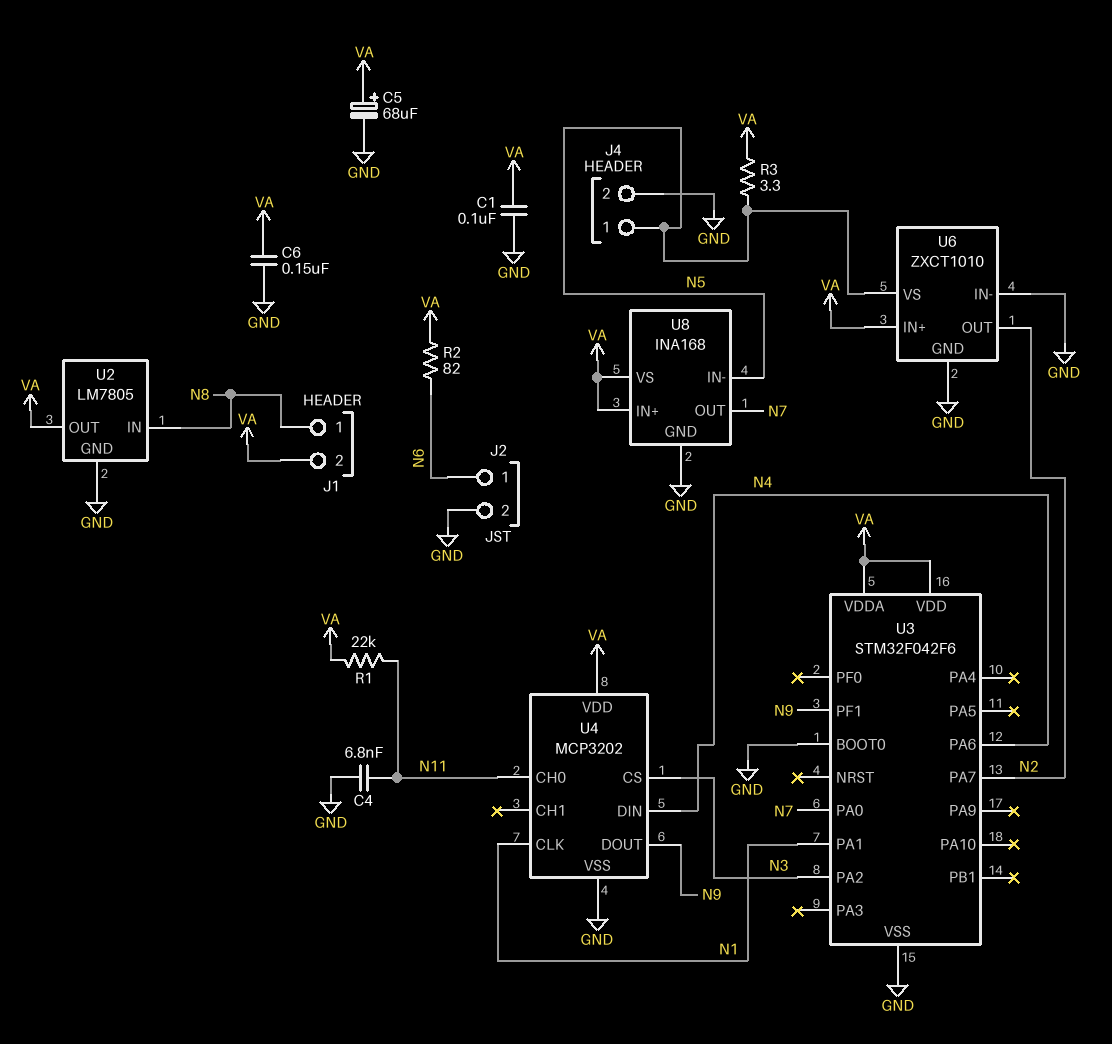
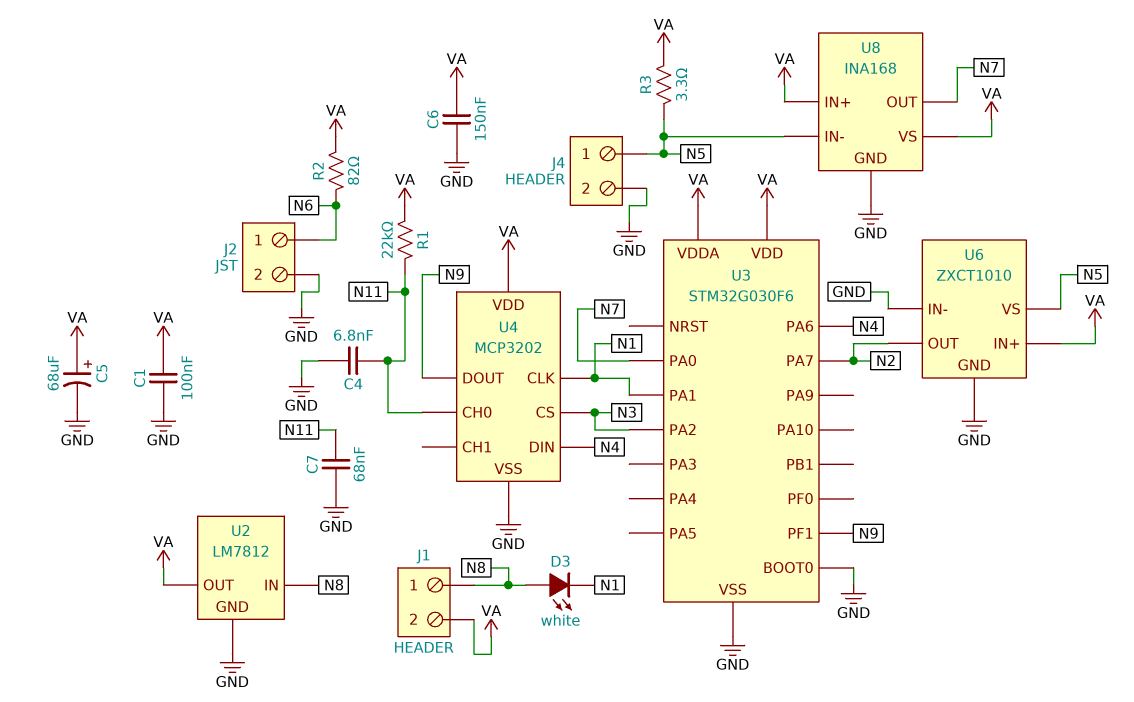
C7: none -> 68nF (GND, N11)
D3: none -> LED white (A N8, K N1)
U2: LM7805 -> LM7812
U3: STM32F042F6 -> STM32G030F6

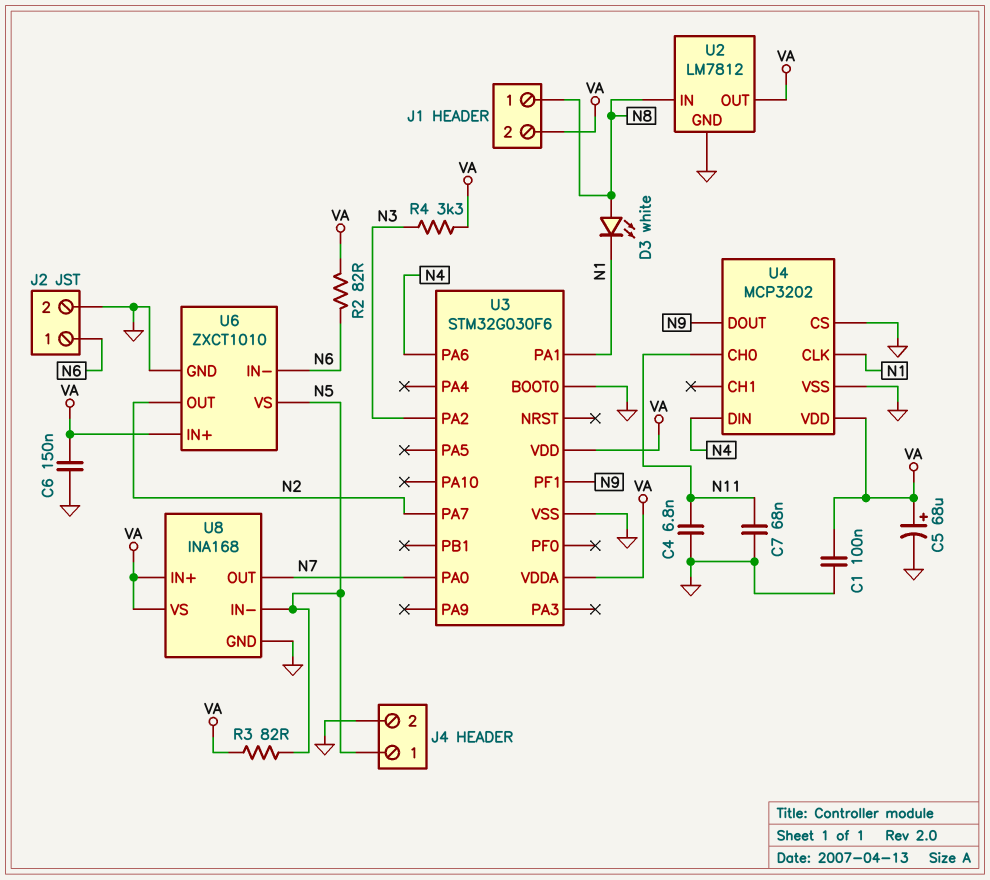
R1: 22k (N11, VA) -> none
R3: 3.3 (N5, VA) -> 82 (N5, VA)
R4: none -> 3.3k (N3, VA)
U4 pin CS: N3 -> GND
U6 pin IN-: GND -> N6

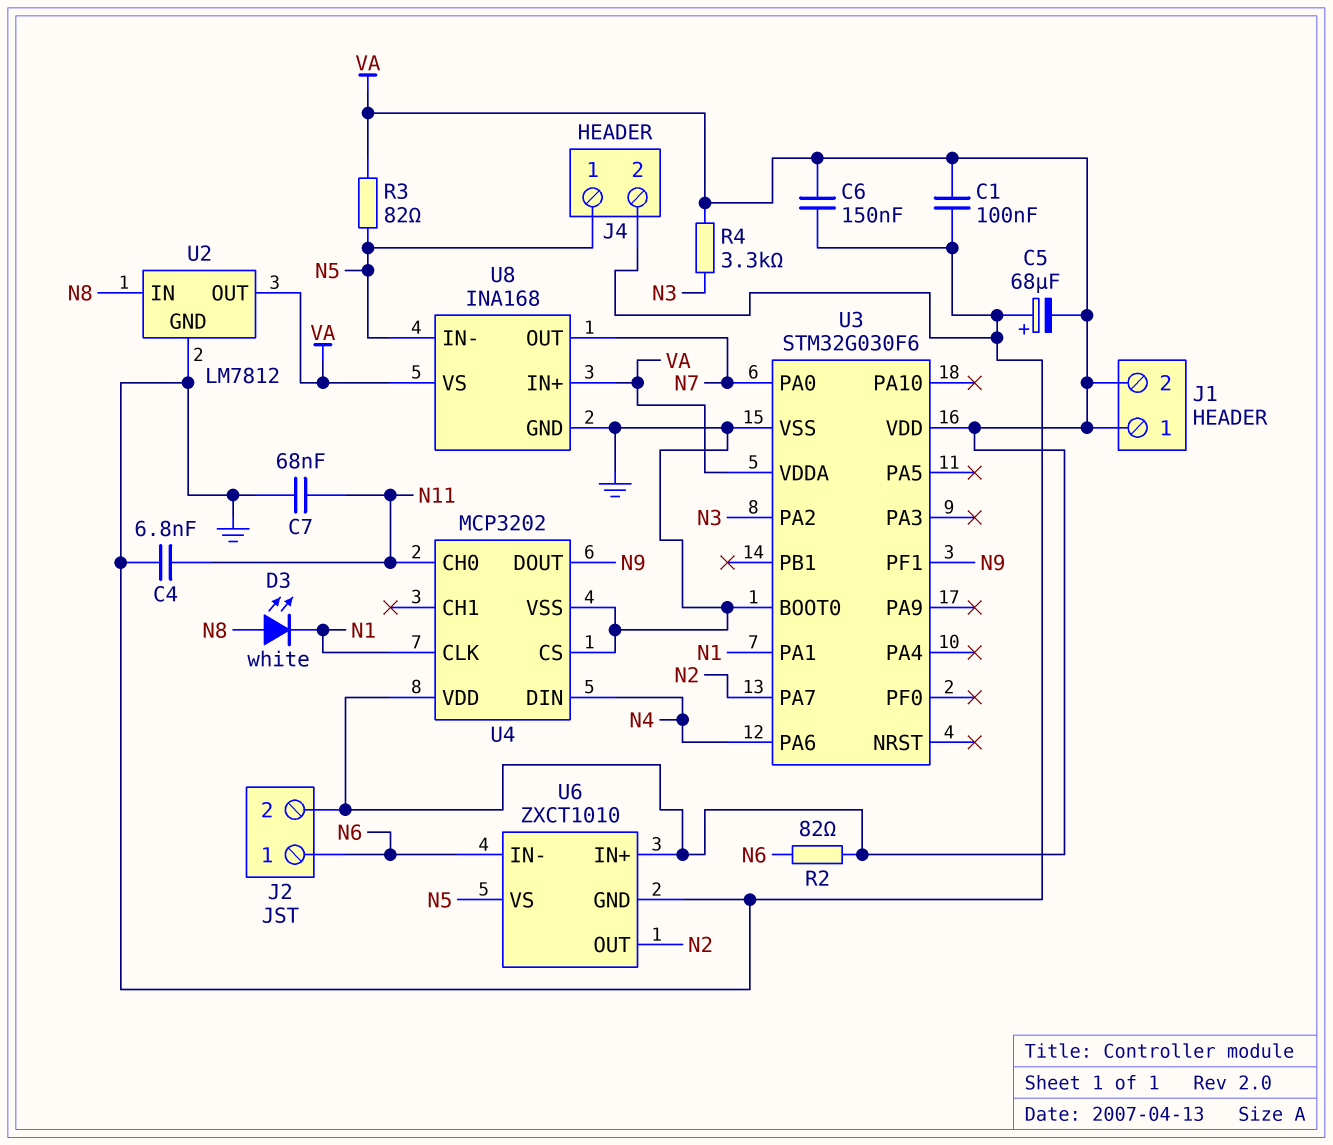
C5: 68uF (plus VA, minus GND) -> 68uF (plus GND, minus VA)
J1 pin 1: N8 -> VA
J2 pin 2: GND -> VA

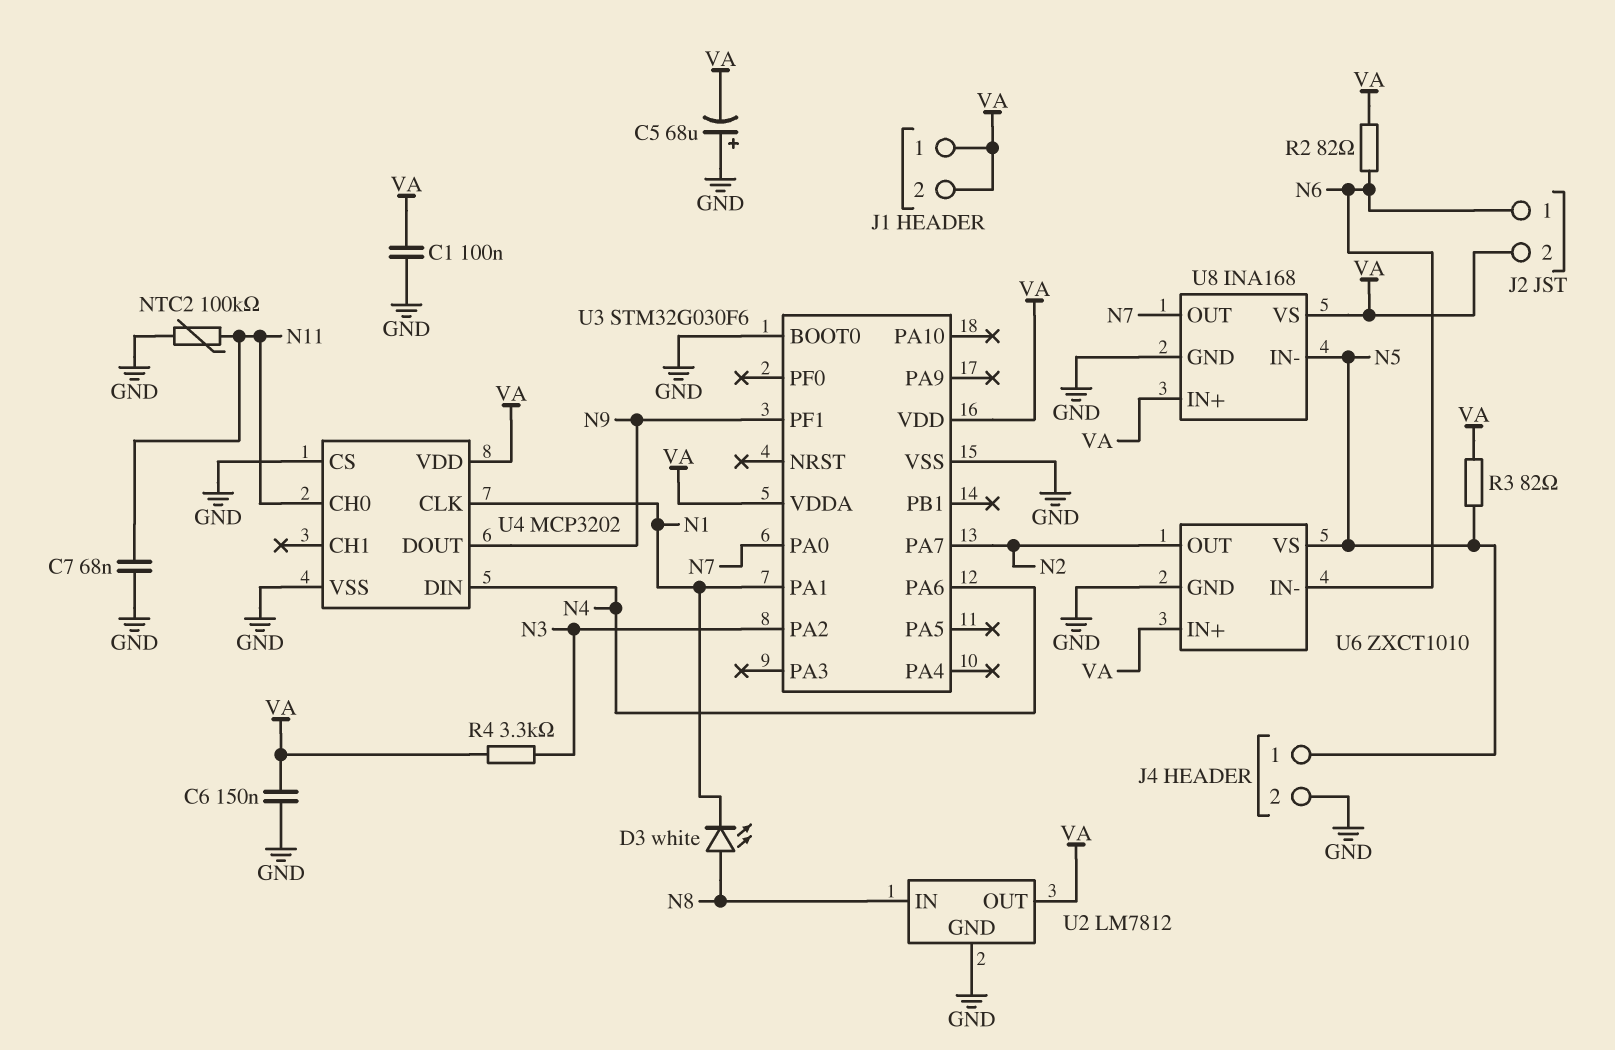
C4: 6.8nF (GND, N11) -> none
NTC2: none -> 100k (GND, N11)

